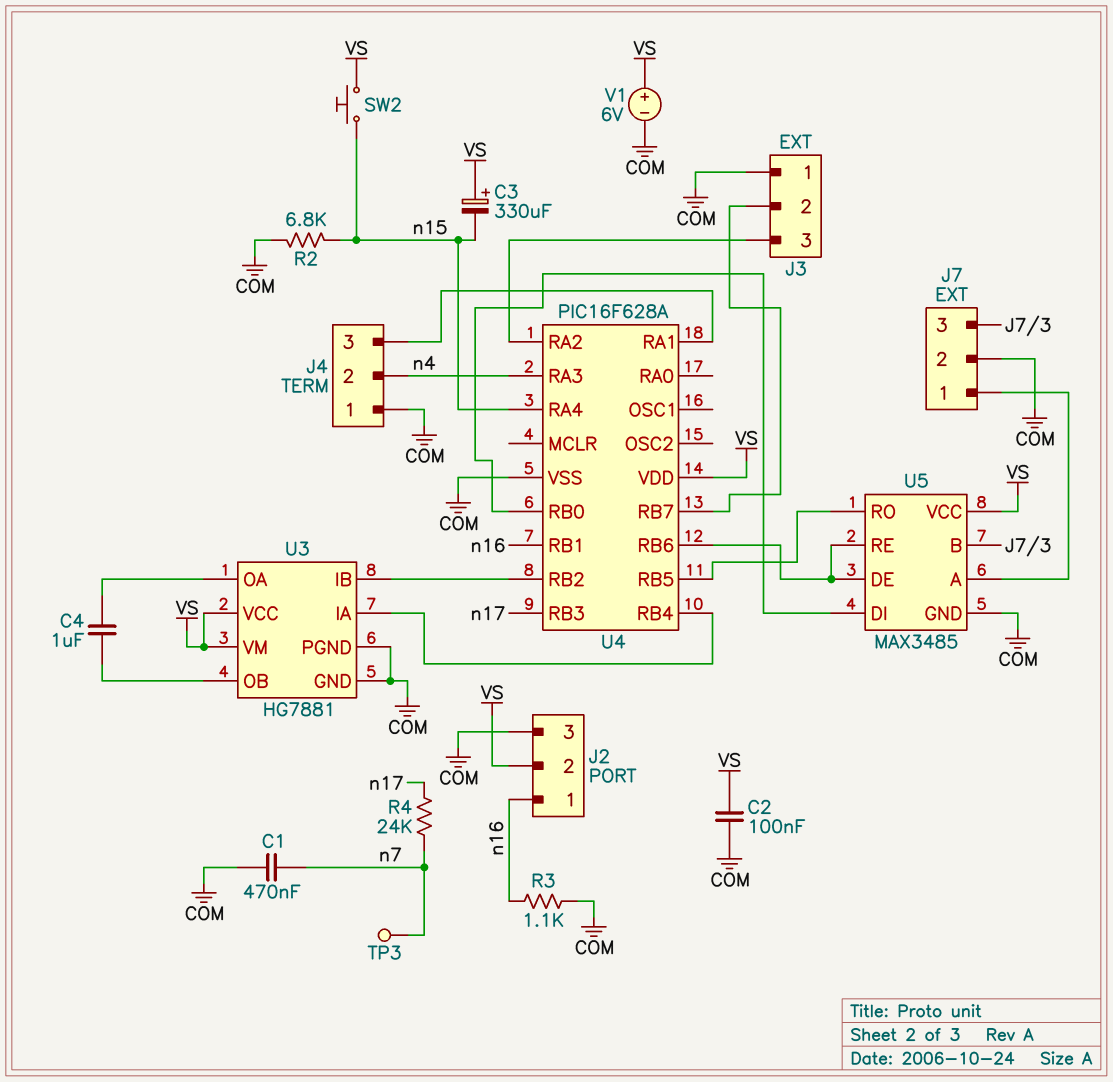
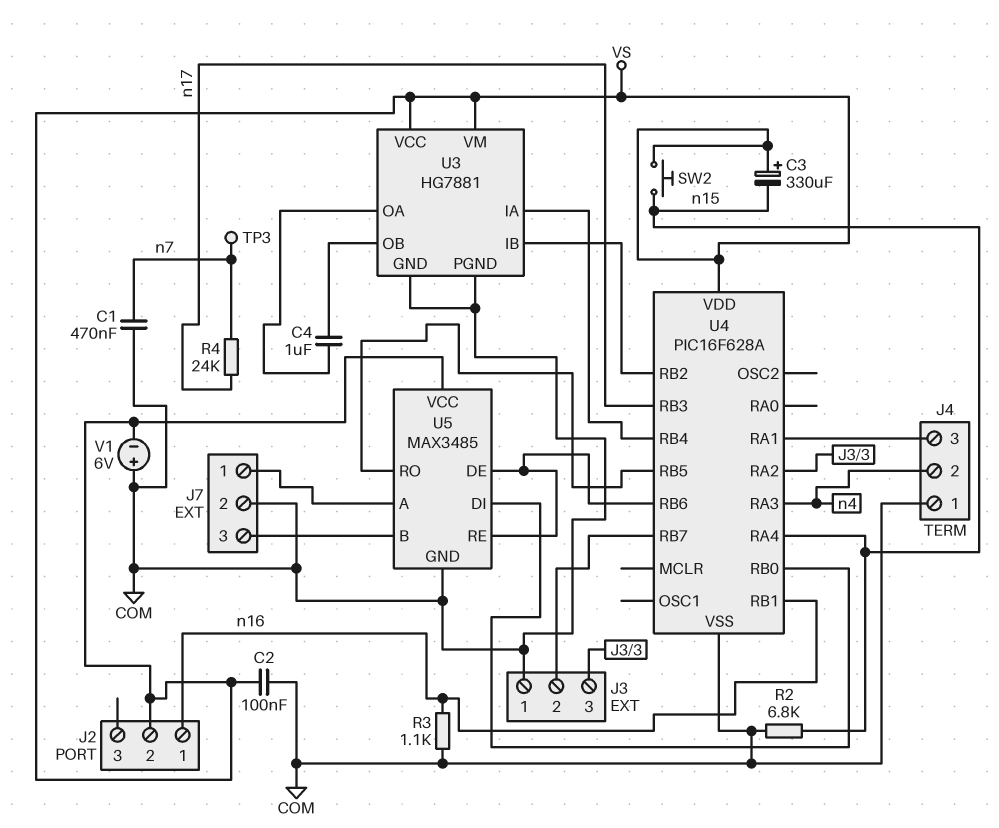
J2 pin 3: COM -> none
V1: 6V (plus VS, minus COM) -> 6V (plus COM, minus VS)

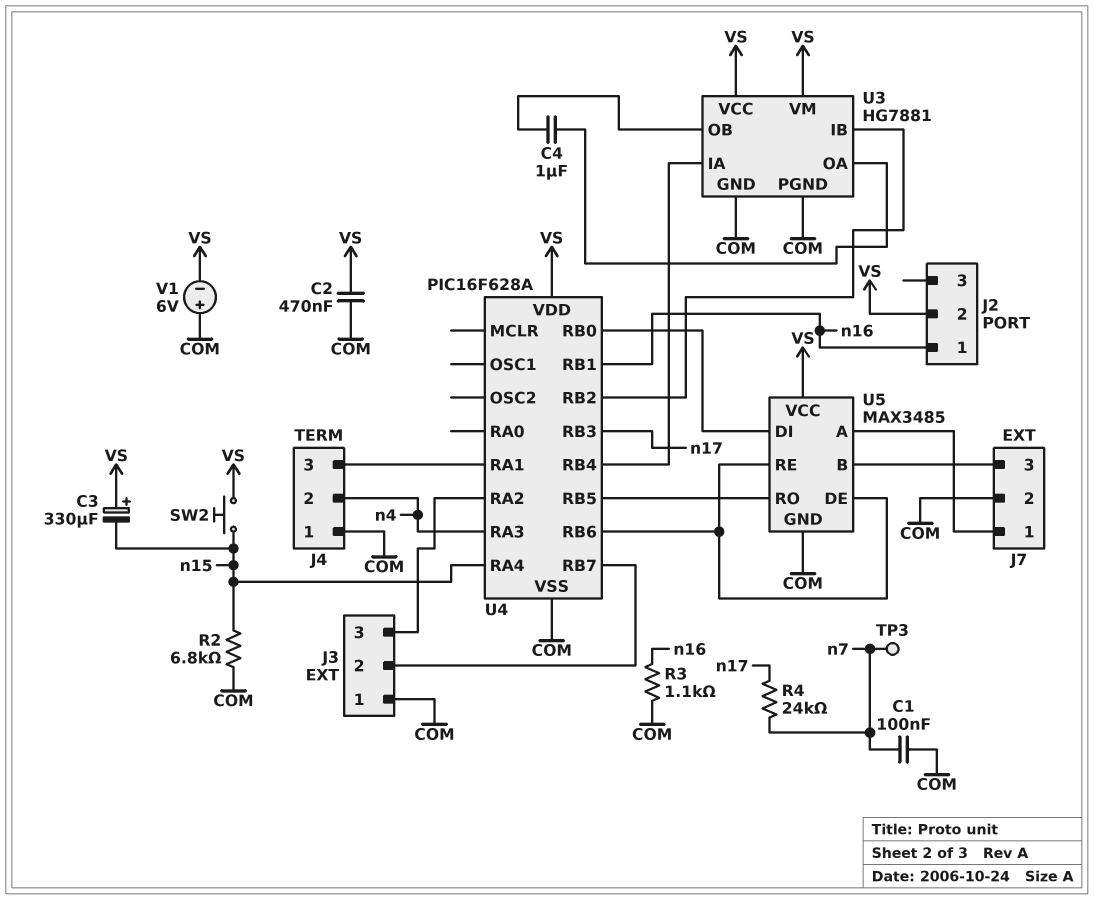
C1: 470nF (COM, n7) -> 100nF (COM, n7)
C2: 100nF (COM, VS) -> 470nF (COM, VS)

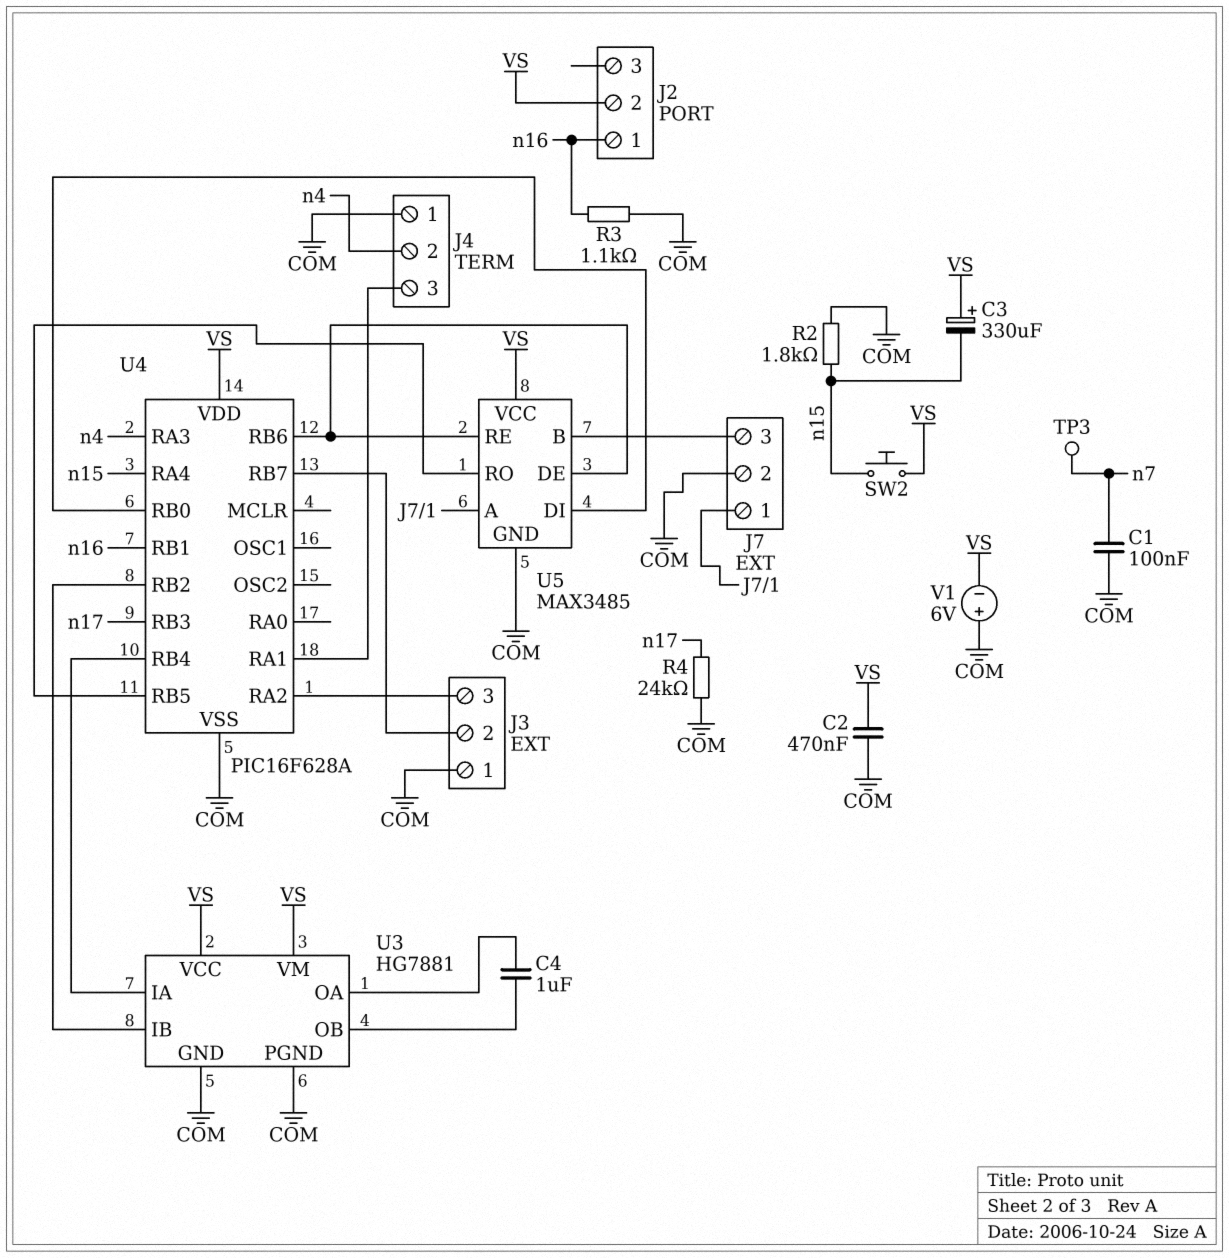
R2: 6.8k (COM, n15) -> 1.8k (COM, n15)
R4: 24k (n7, n17) -> 24k (COM, n17)

